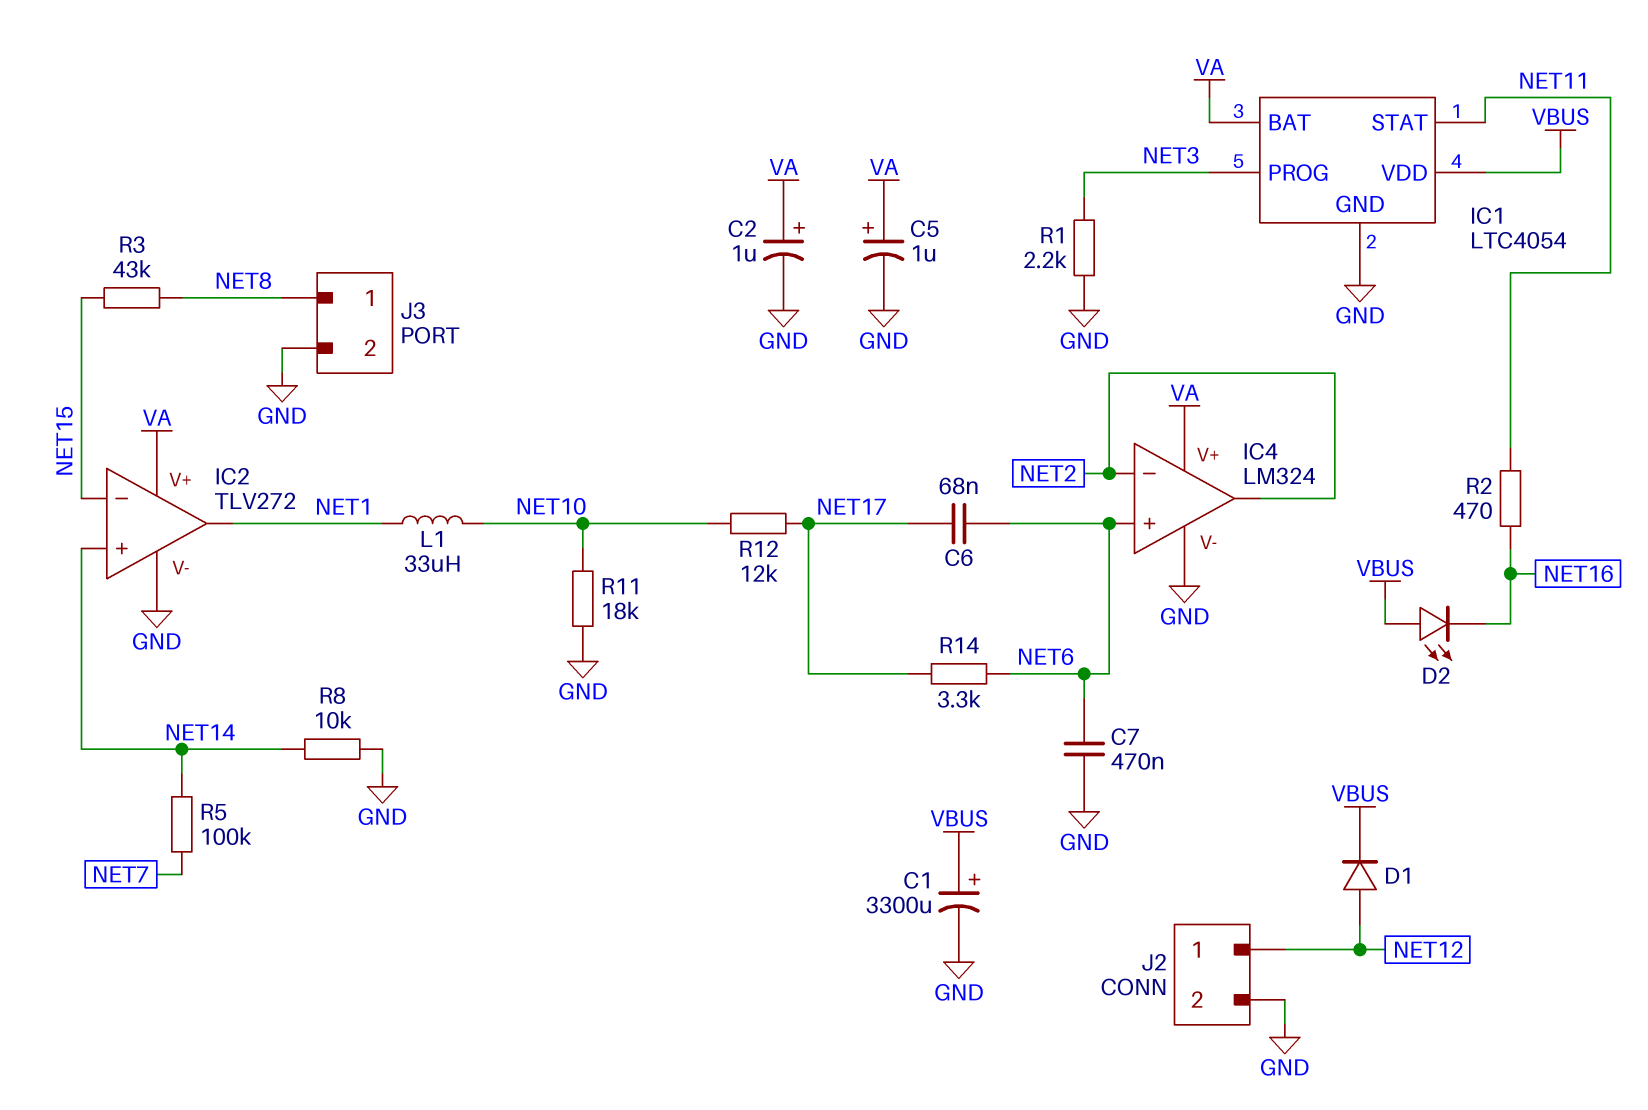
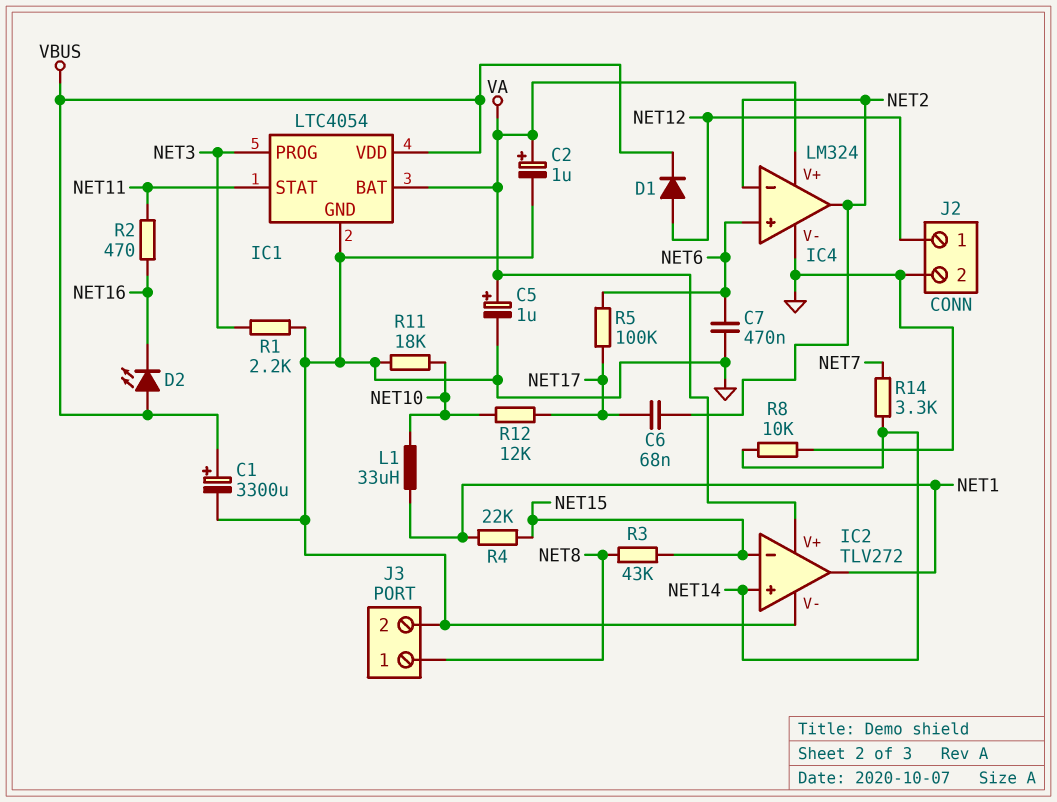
C6: 68nF (NET6, NET17) -> 68nF (NET2, NET17)
R4: none -> 22k (NET1, NET15)
R5: 100k (NET7, NET14) -> 100k (NET6, NET17)
R14: 3.3k (NET6, NET17) -> 3.3k (NET7, NET14)

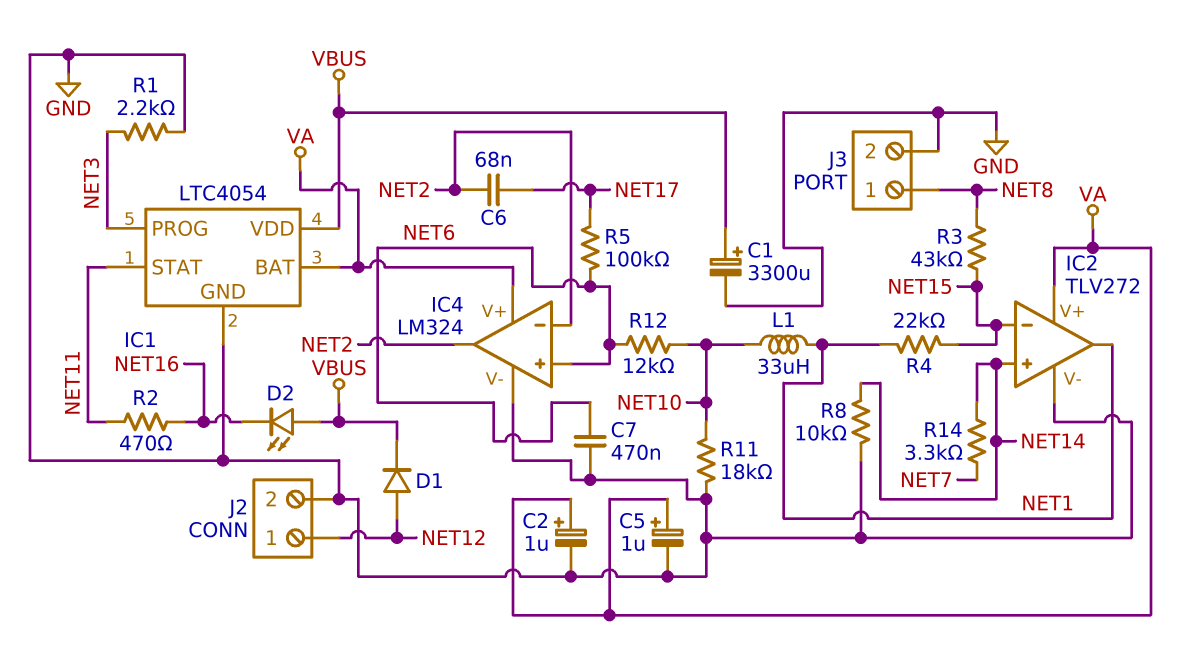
R12: 12k (NET10, NET17) -> 12k (NET6, NET10)

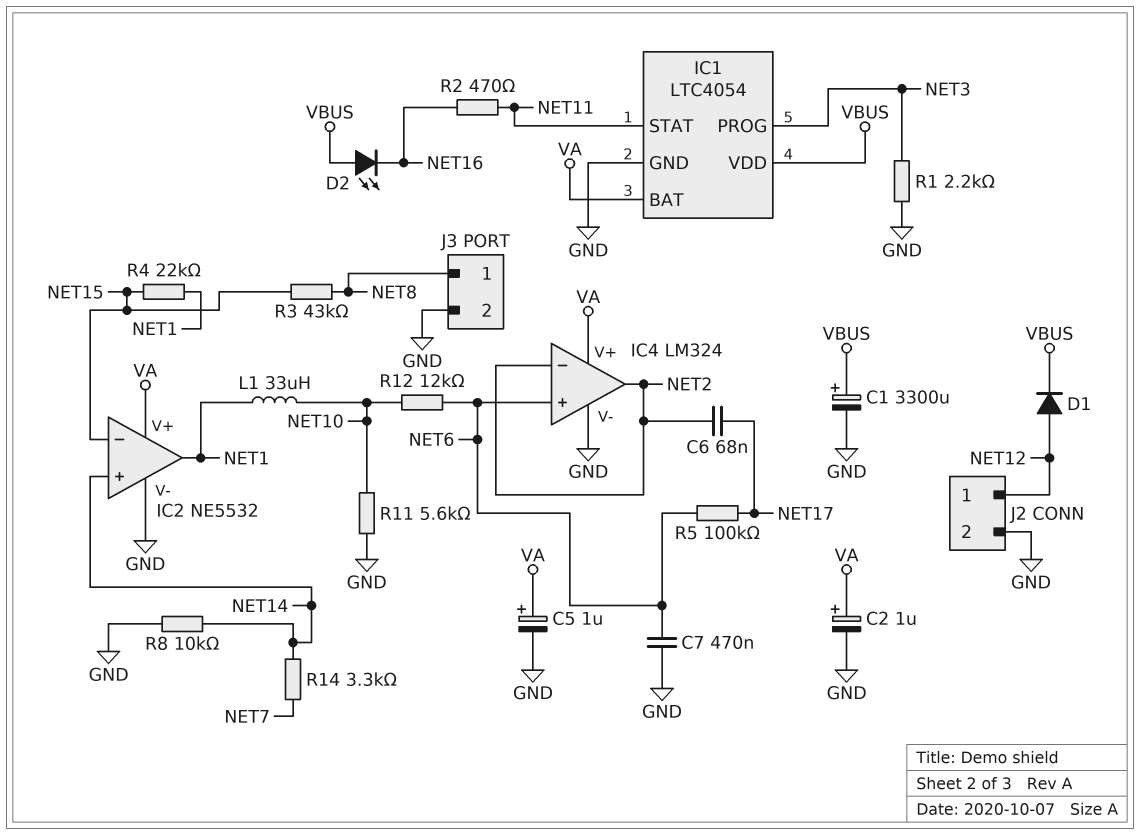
IC2: TLV272 -> NE5532
R11: 18k (GND, NET10) -> 5.6k (GND, NET10)

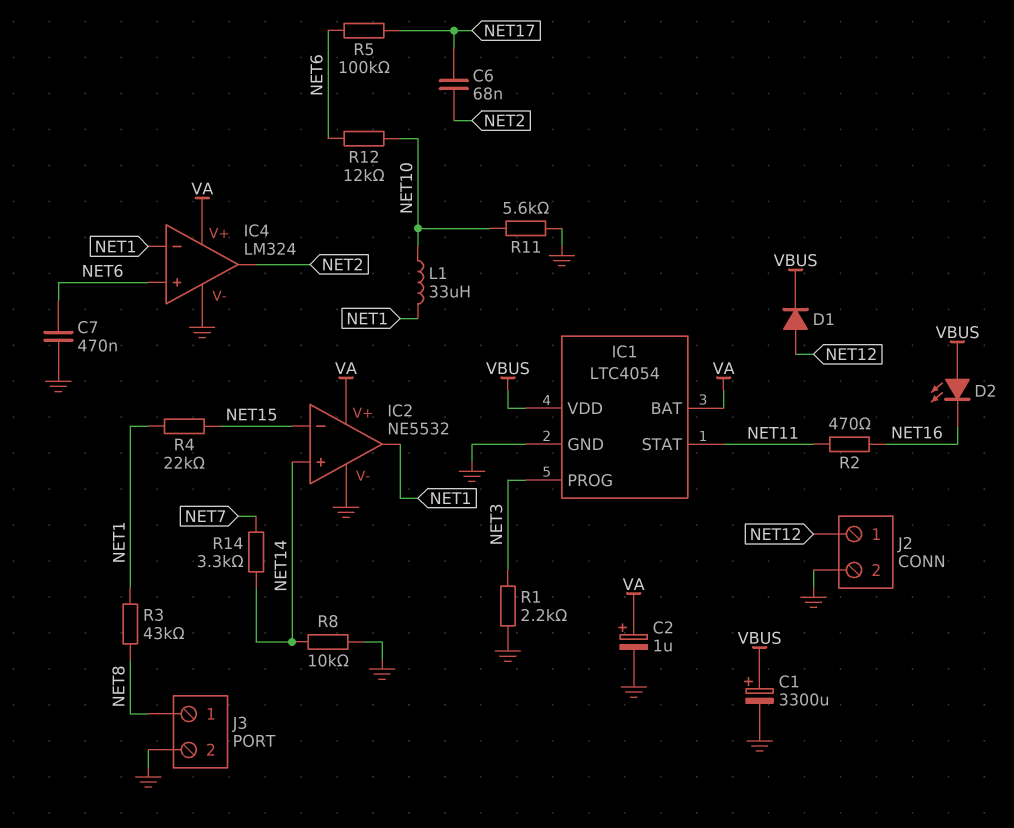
C5: 1uF (plus VA, minus GND) -> none
IC4 pin in-: NET2 -> NET1
R3: 43k (NET8, NET15) -> 43k (NET1, NET8)

